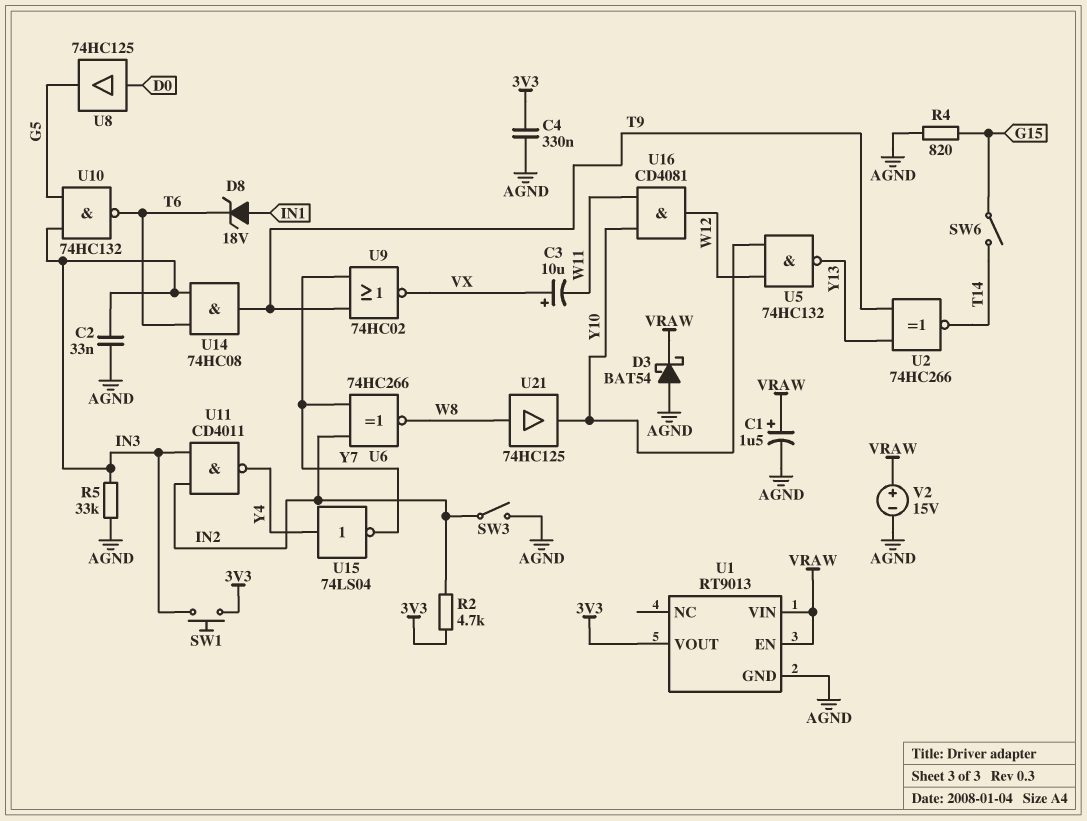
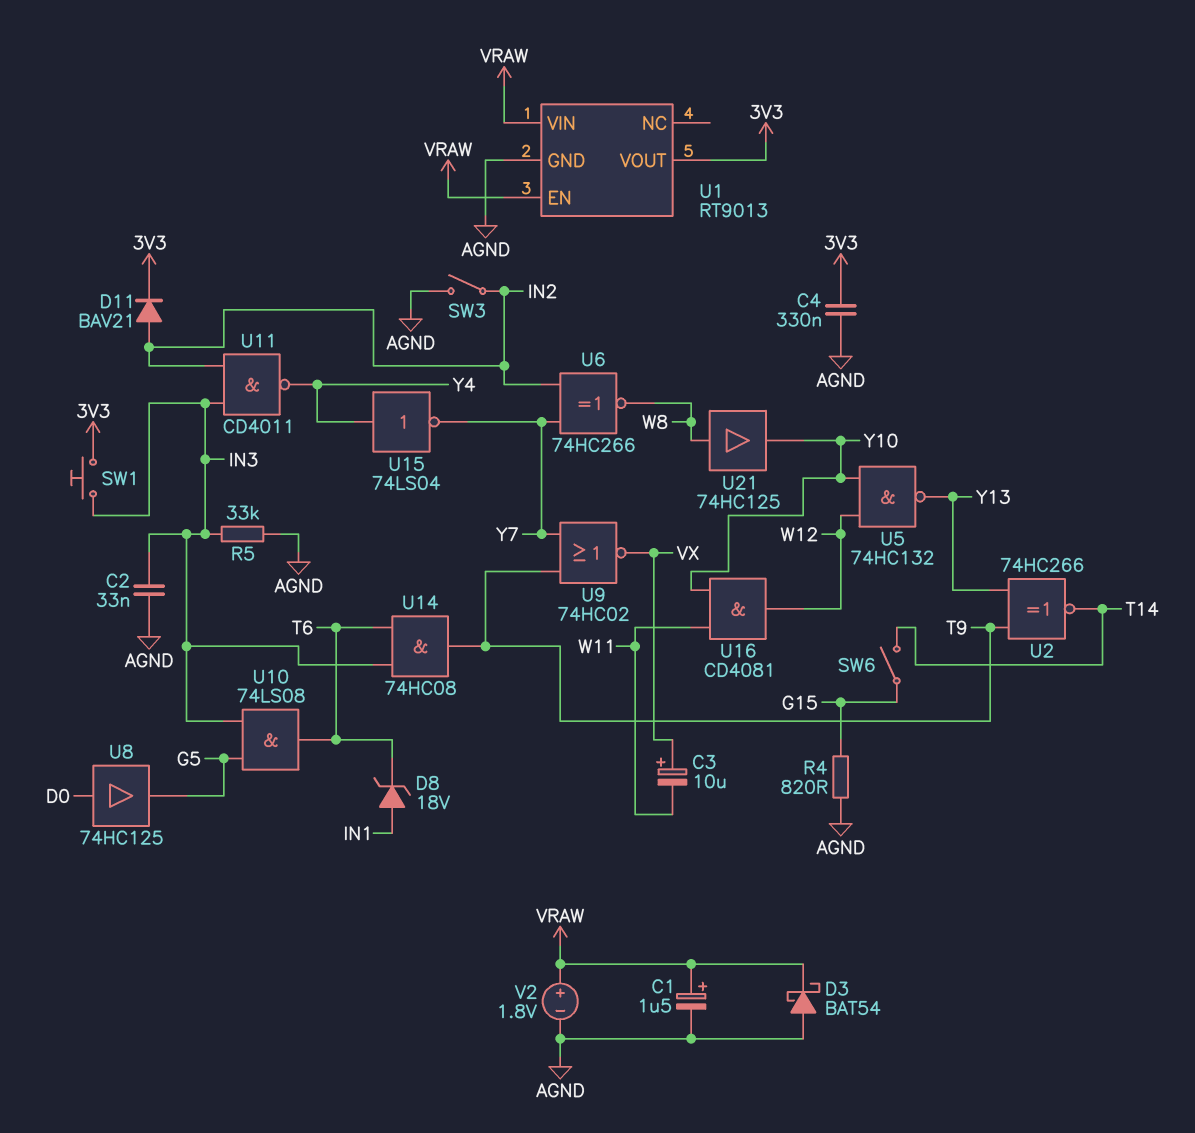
D11: none -> diode BAV21 (A IN2, K 3V3)
R2: 4.7k (3V3, IN2) -> none
U10: NAND 74HC132 (in G5, in IN3, out T6) -> AND 74LS08 (in G5, in IN3, out T6)
V2: 15V (plus VRAW, minus AGND) -> 1.8V (plus VRAW, minus AGND)

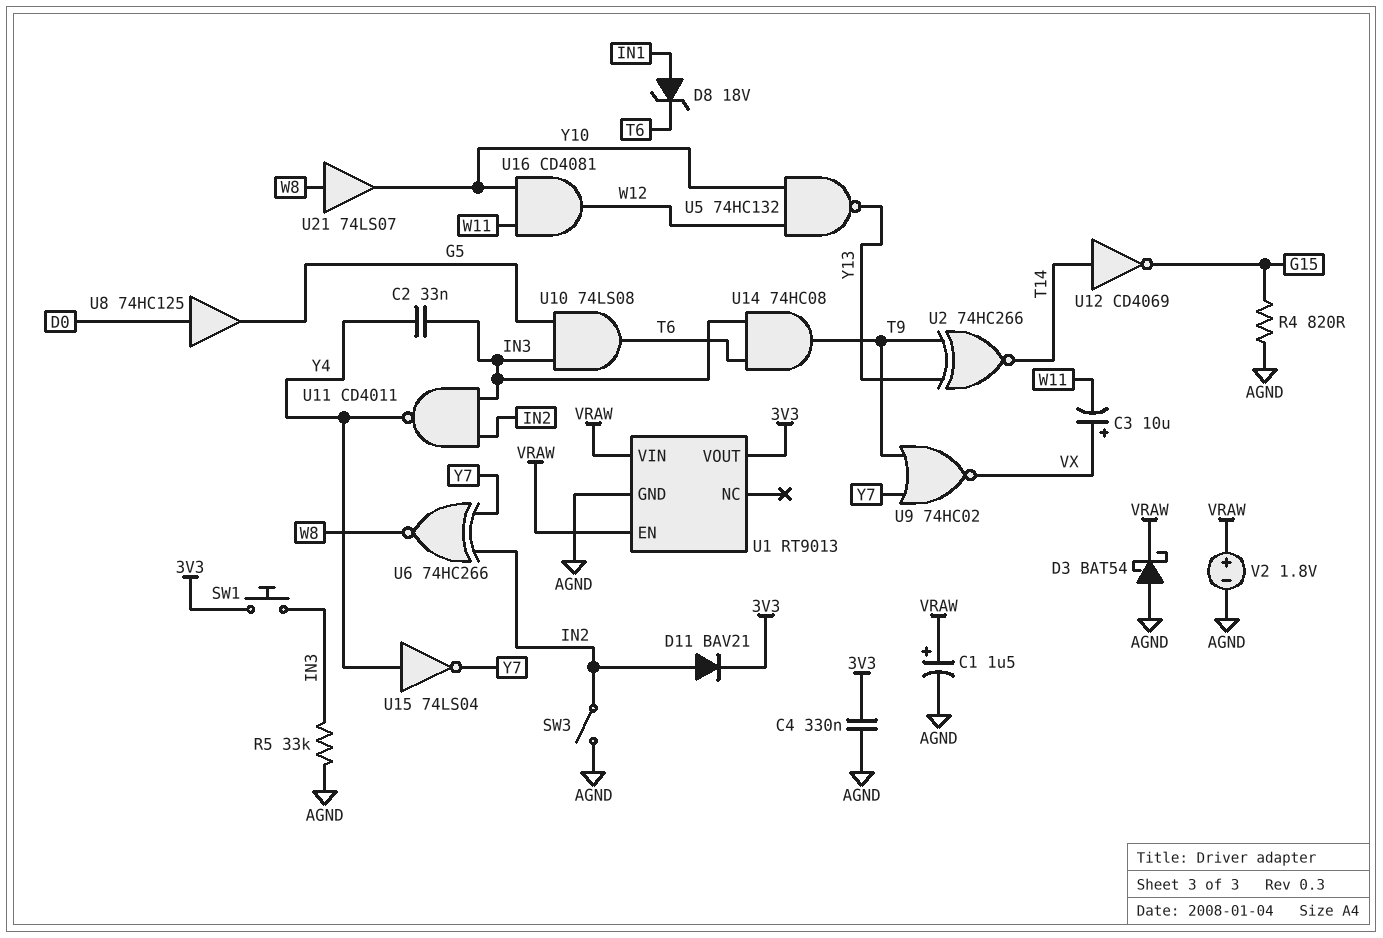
C2: 33nF (AGND, IN3) -> 33nF (IN3, Y4)
SW6: switch (G15, T14) -> none
U12: none -> NOT CD4069 (in T14, out G15)
U21: buffer 74HC125 (in W8, out Y10) -> buffer 74LS07 (in W8, out Y10)

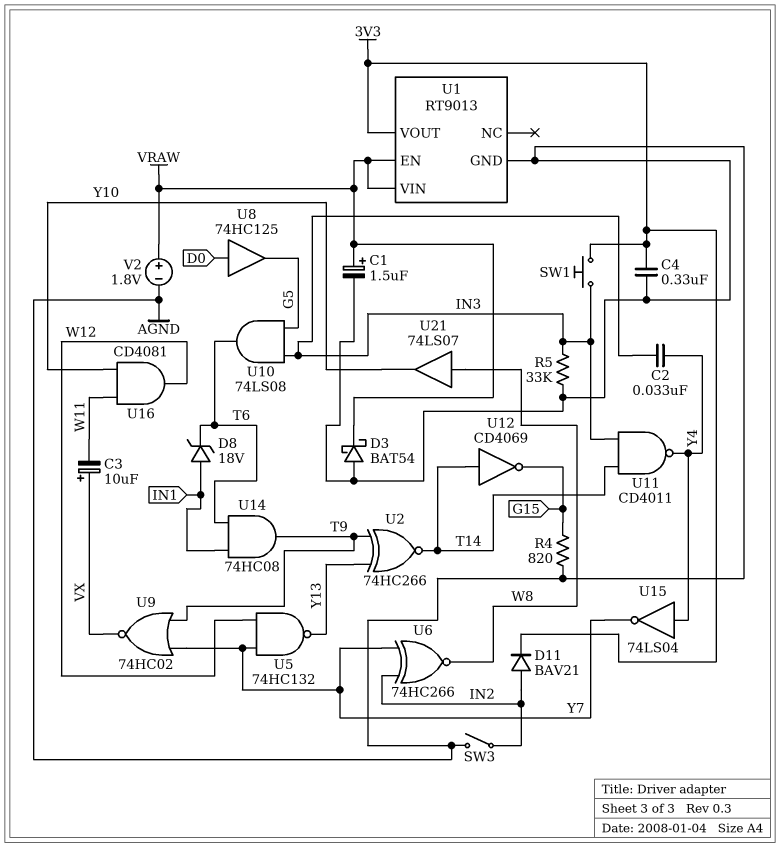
U5: NAND 74HC132 (in W12, in Y10, out Y13) -> NAND 74HC132 (in W12, in Y7, out Y13)
U11: NAND CD4011 (in IN2, in IN3, out Y4) -> NAND CD4011 (in IN3, in T14, out Y4)
U14: AND 74HC08 (in IN3, in T6, out T9) -> AND 74HC08 (in IN1, in T6, out T9)

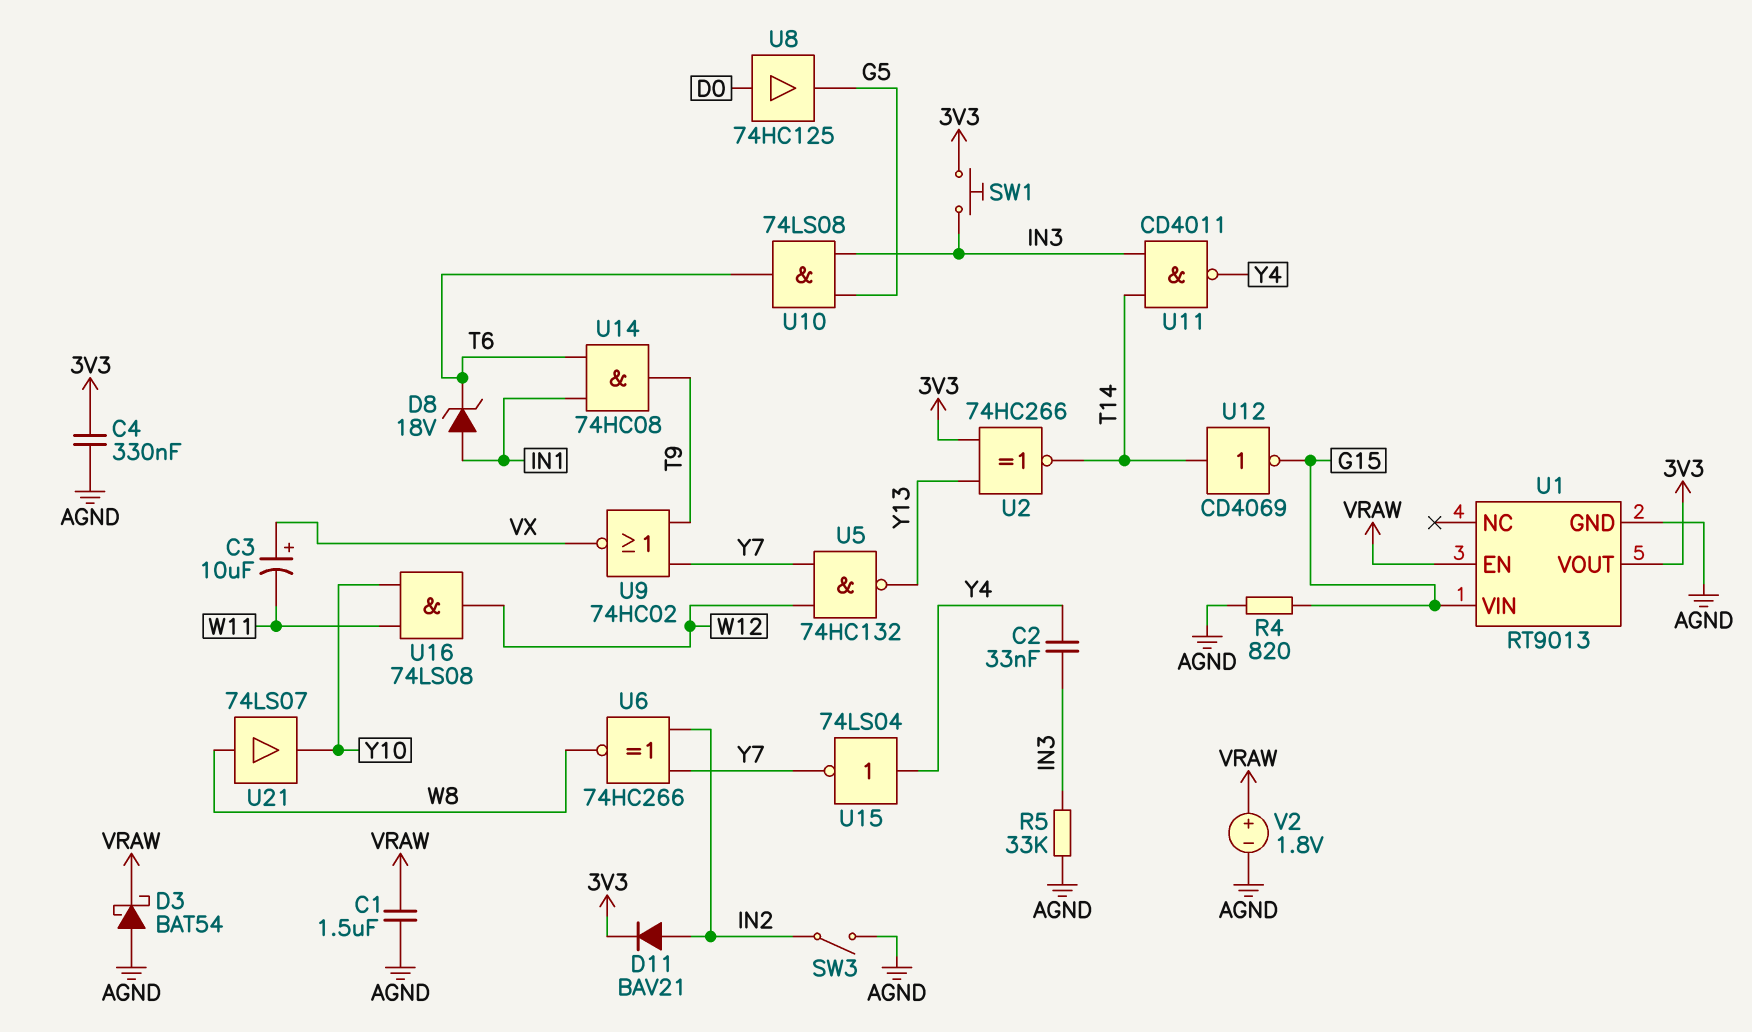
C1: 1.5uF (plus VRAW, minus AGND) -> 1.5uF (AGND, VRAW)
U1 pin VIN: VRAW -> G15
U2: XNOR 74HC266 (in T9, in Y13, out T14) -> XNOR 74HC266 (in 3V3, in Y13, out T14)
U16: AND CD4081 (in W11, in Y10, out W12) -> AND 74LS08 (in W11, in Y10, out W12)

